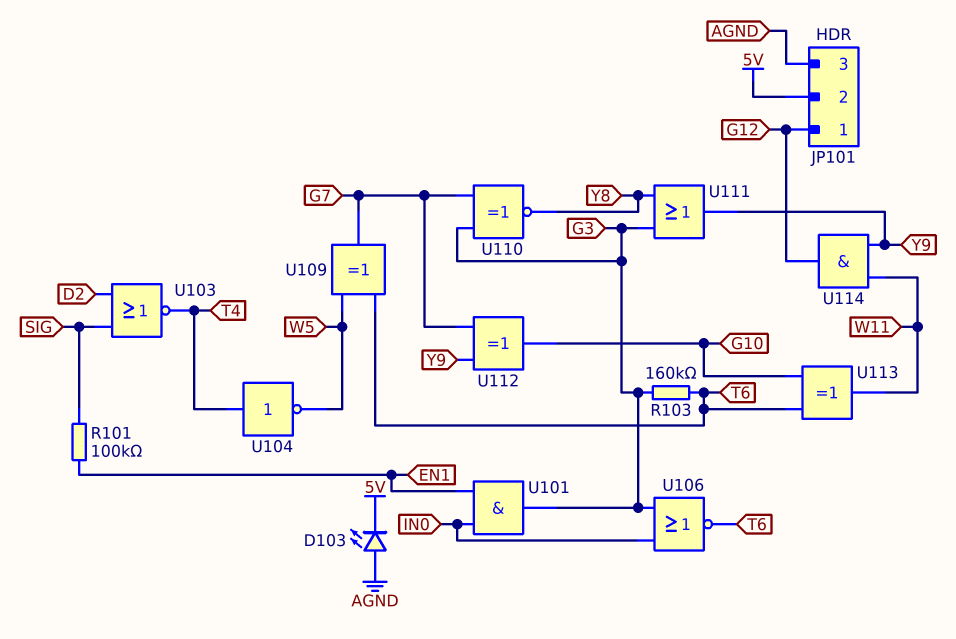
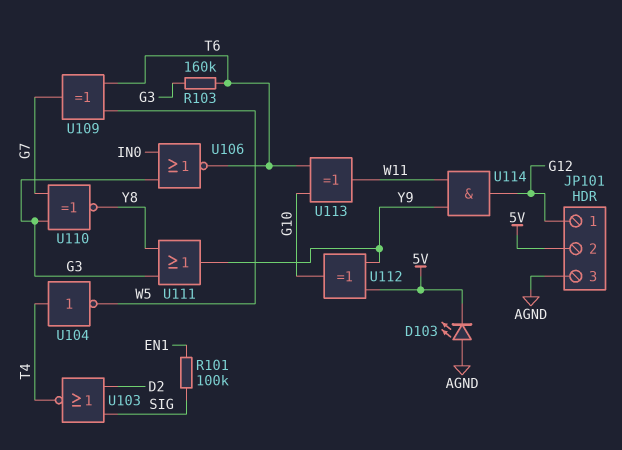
U101: AND (in EN1, in IN0, out G3) -> none
U112: XOR (in G7, in Y9, out G10) -> XOR (in 5V, in Y9, out G10)

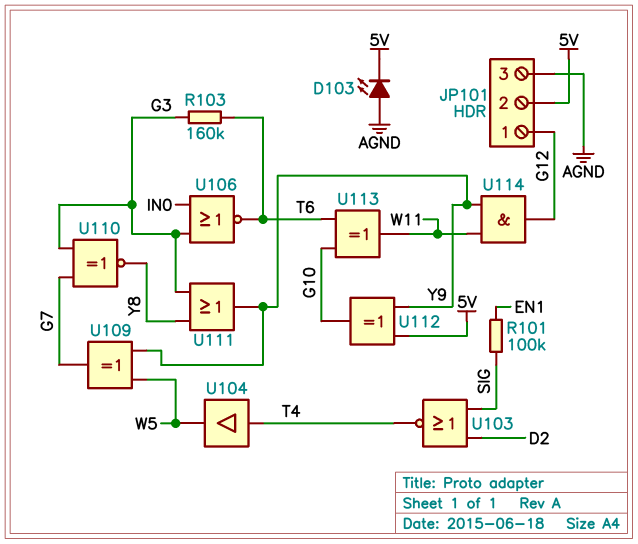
U104: NOT (in T4, out W5) -> buffer (in T4, out W5)
U109: XOR (in T6, in W5, out G7) -> XOR (in W5, in Y9, out G7)

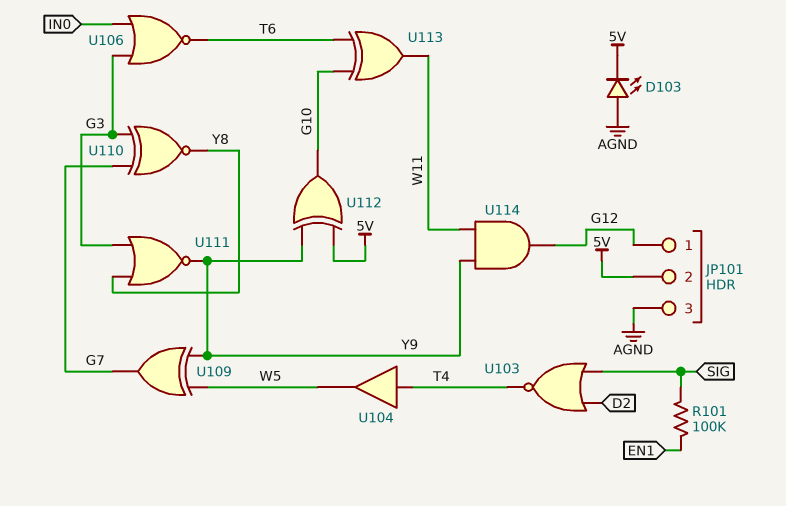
R103: 160k (G3, T6) -> none
U111: OR (in G3, in Y8, out Y9) -> NOR (in G3, in Y8, out Y9)

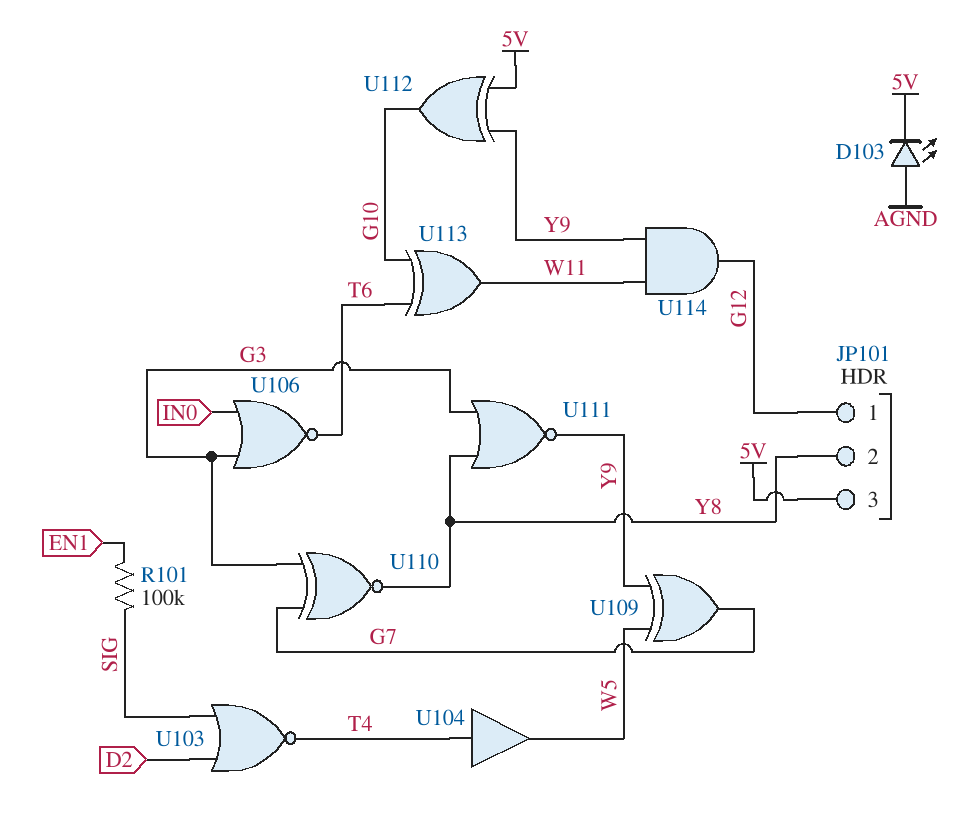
JP101 pin 2: 5V -> Y8
JP101 pin 3: AGND -> 5V

